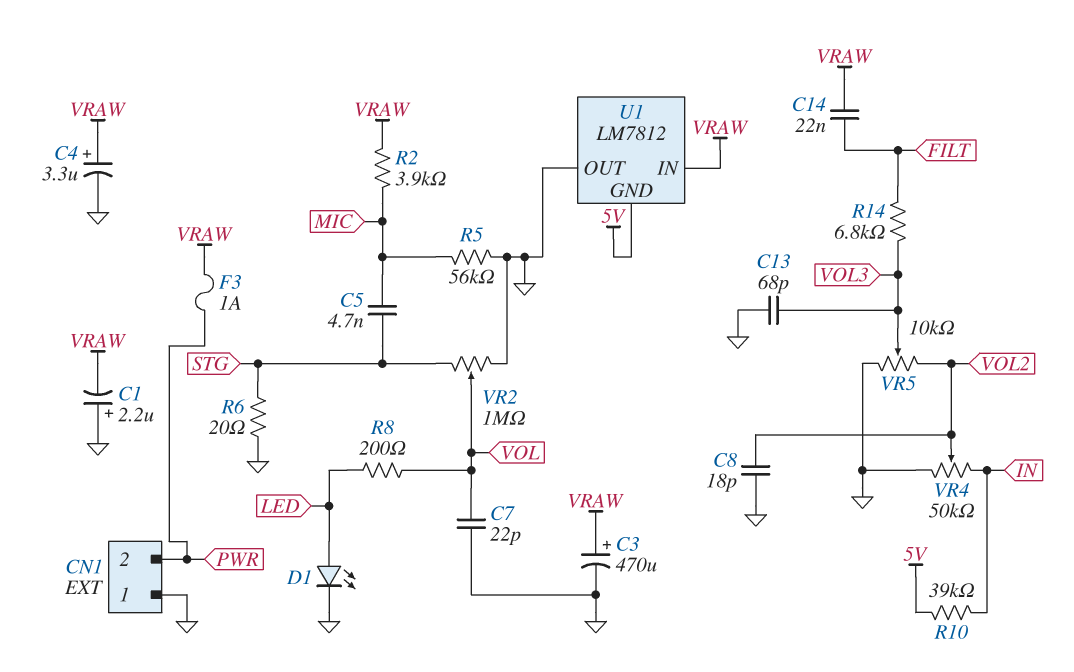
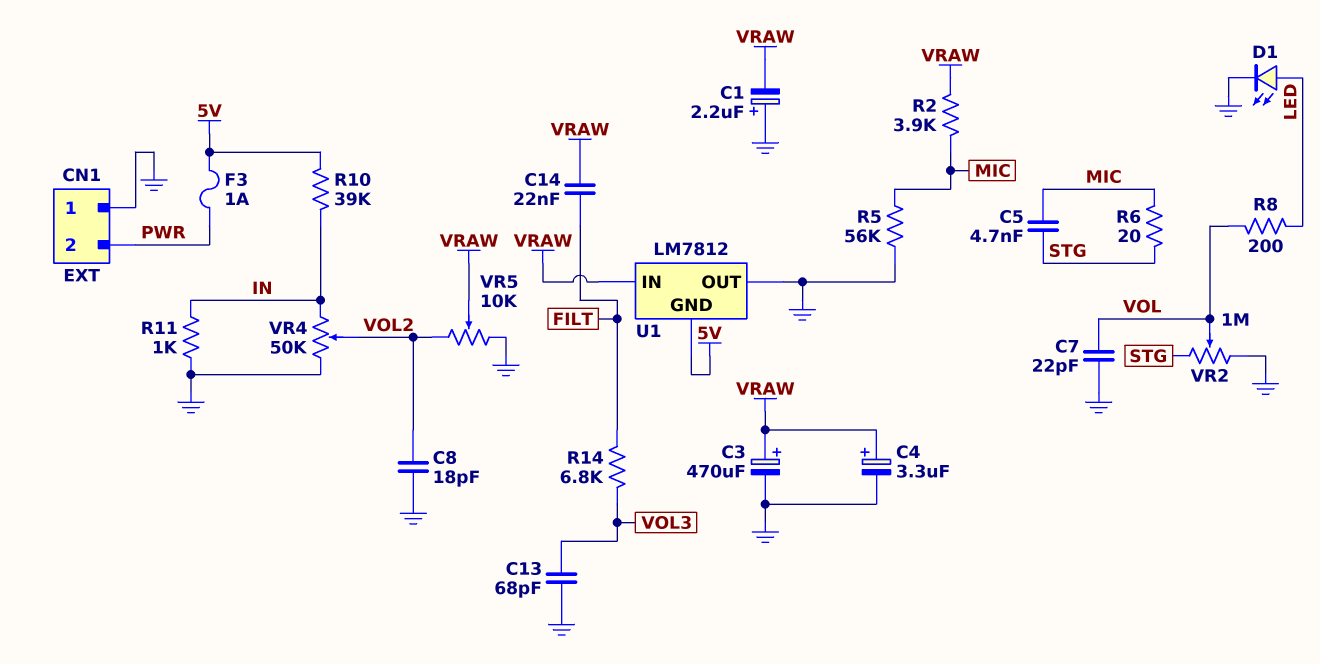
F3: 1A (PWR, VRAW) -> 1A (5V, PWR)
R6: 20 (GND, STG) -> 20 (MIC, STG)
R11: none -> 1k (GND, IN)
VR5: 10k (GND, VOL2, wiper VOL3) -> 10k (GND, VOL2, wiper VRAW)

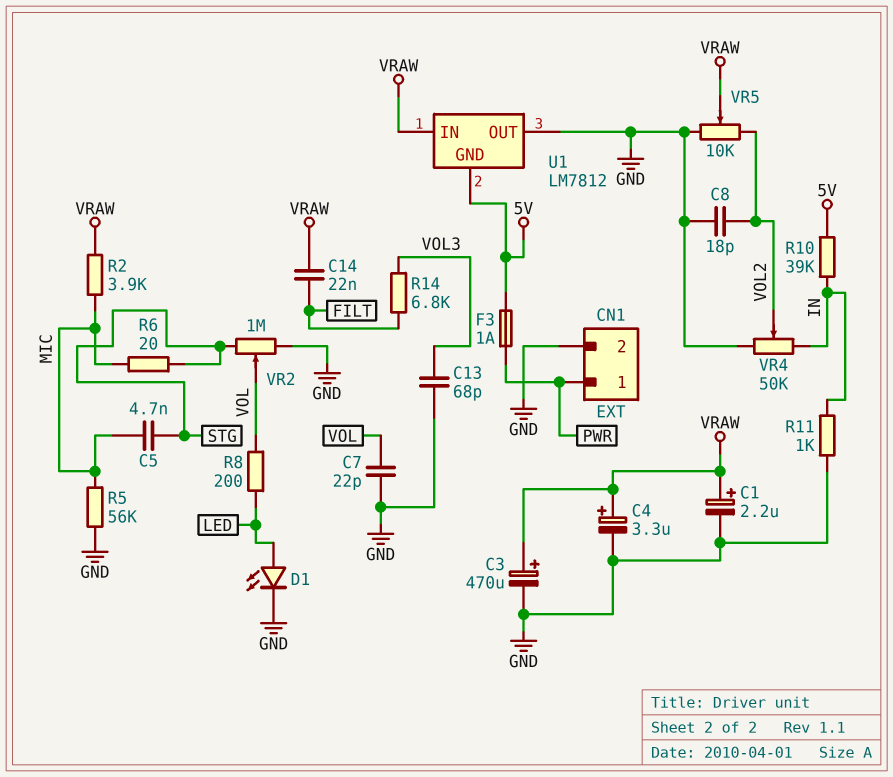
C1: 2.2uF (plus GND, minus VRAW) -> 2.2uF (plus VRAW, minus GND)
CN1 pin 1: GND -> PWR
CN1 pin 2: PWR -> GND

